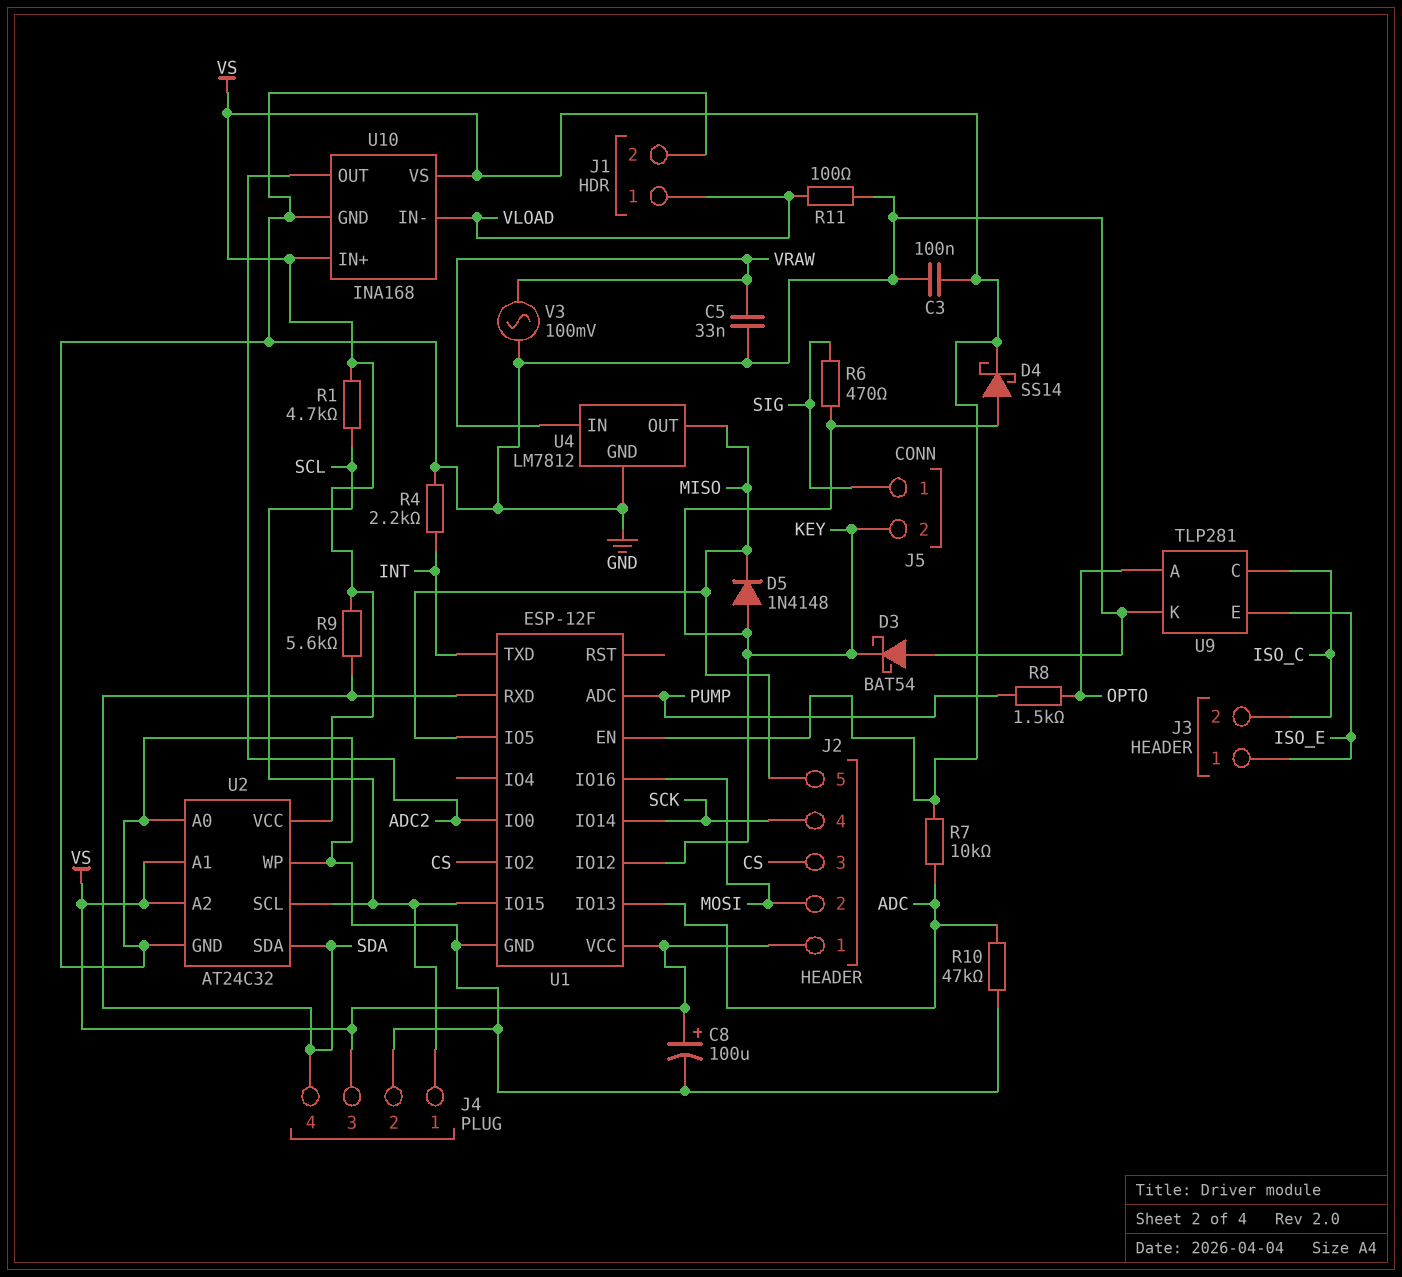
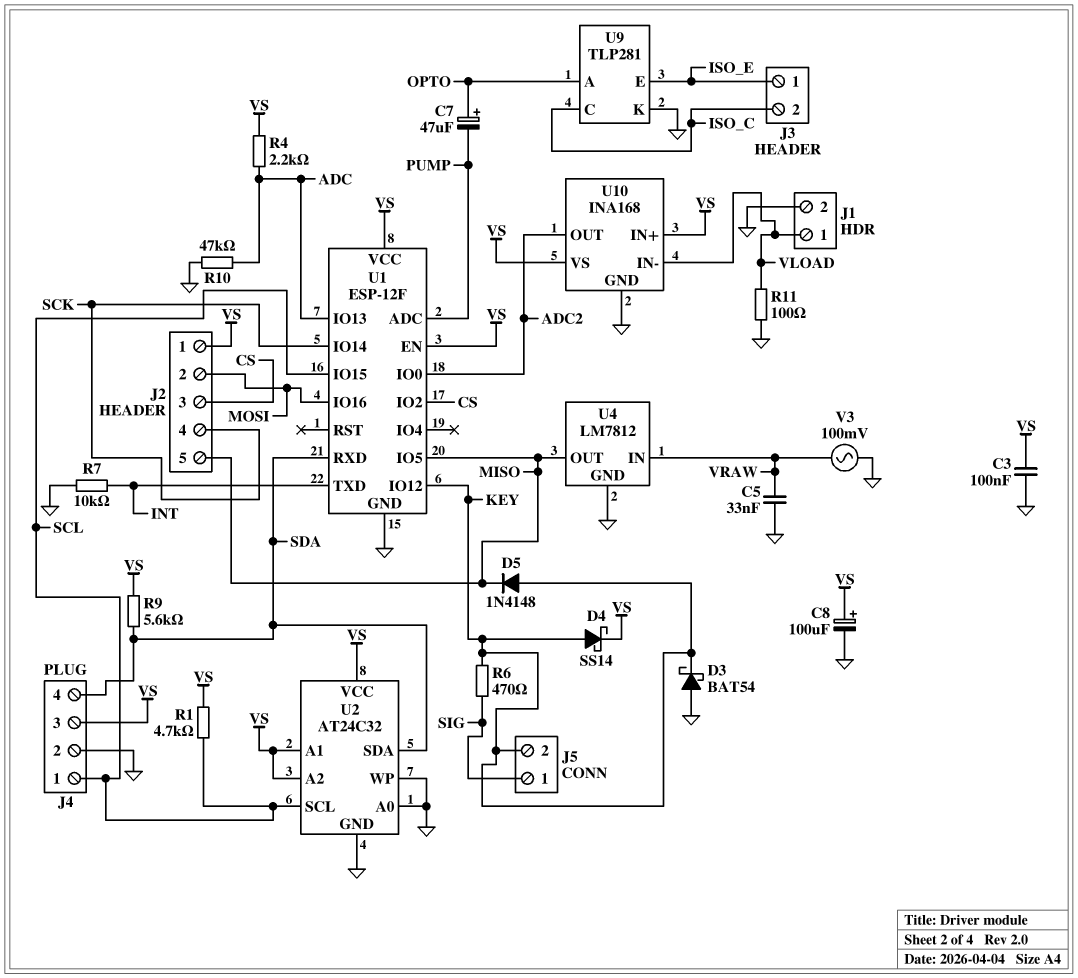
C7: none -> 47uF (plus OPTO, minus PUMP)
R4: 2.2k (GND, INT) -> 2.2k (ADC, VS)
R7: 10k (ADC, VS) -> 10k (GND, INT)
R8: 1.5k (OPTO, PUMP) -> none

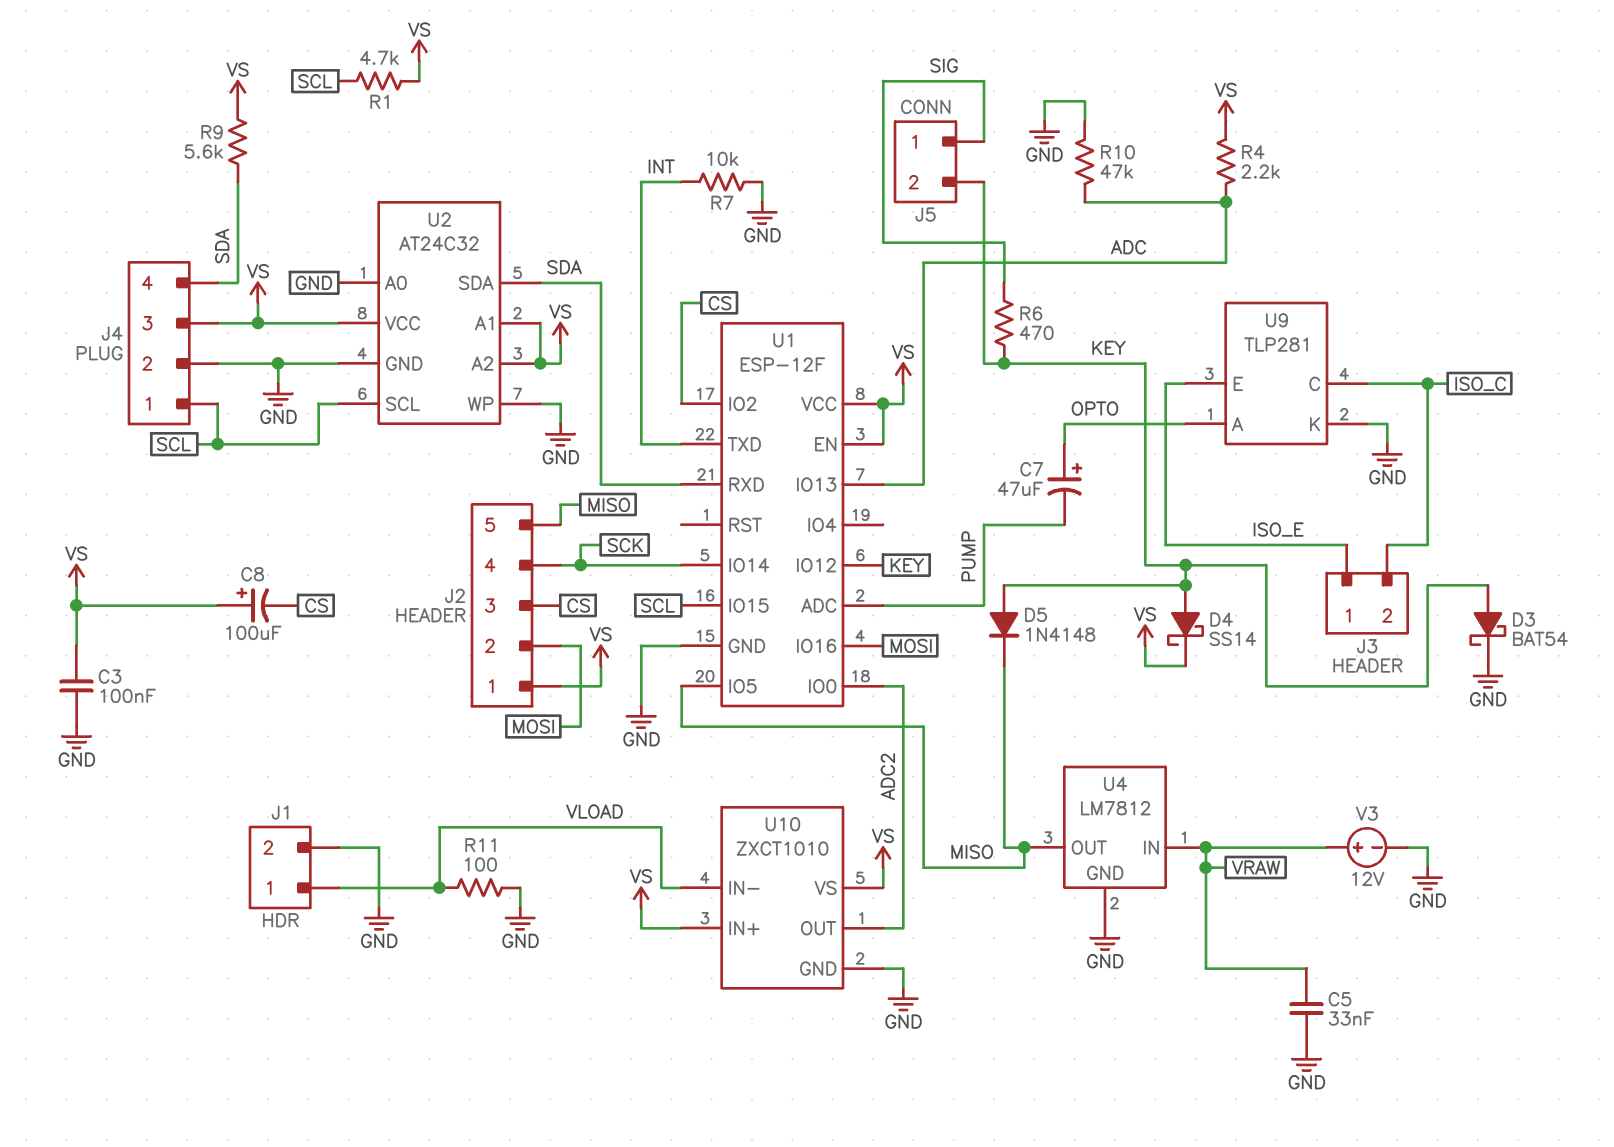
C8: 100uF (plus VS, minus GND) -> 100uF (plus VS, minus CS)
D3: schottky BAT54 (A GND, K KEY) -> schottky BAT54 (A KEY, K GND)
U10: INA168 -> ZXCT1010
V3: AC 100mV (GND, VRAW) -> 12V (plus VRAW, minus GND)

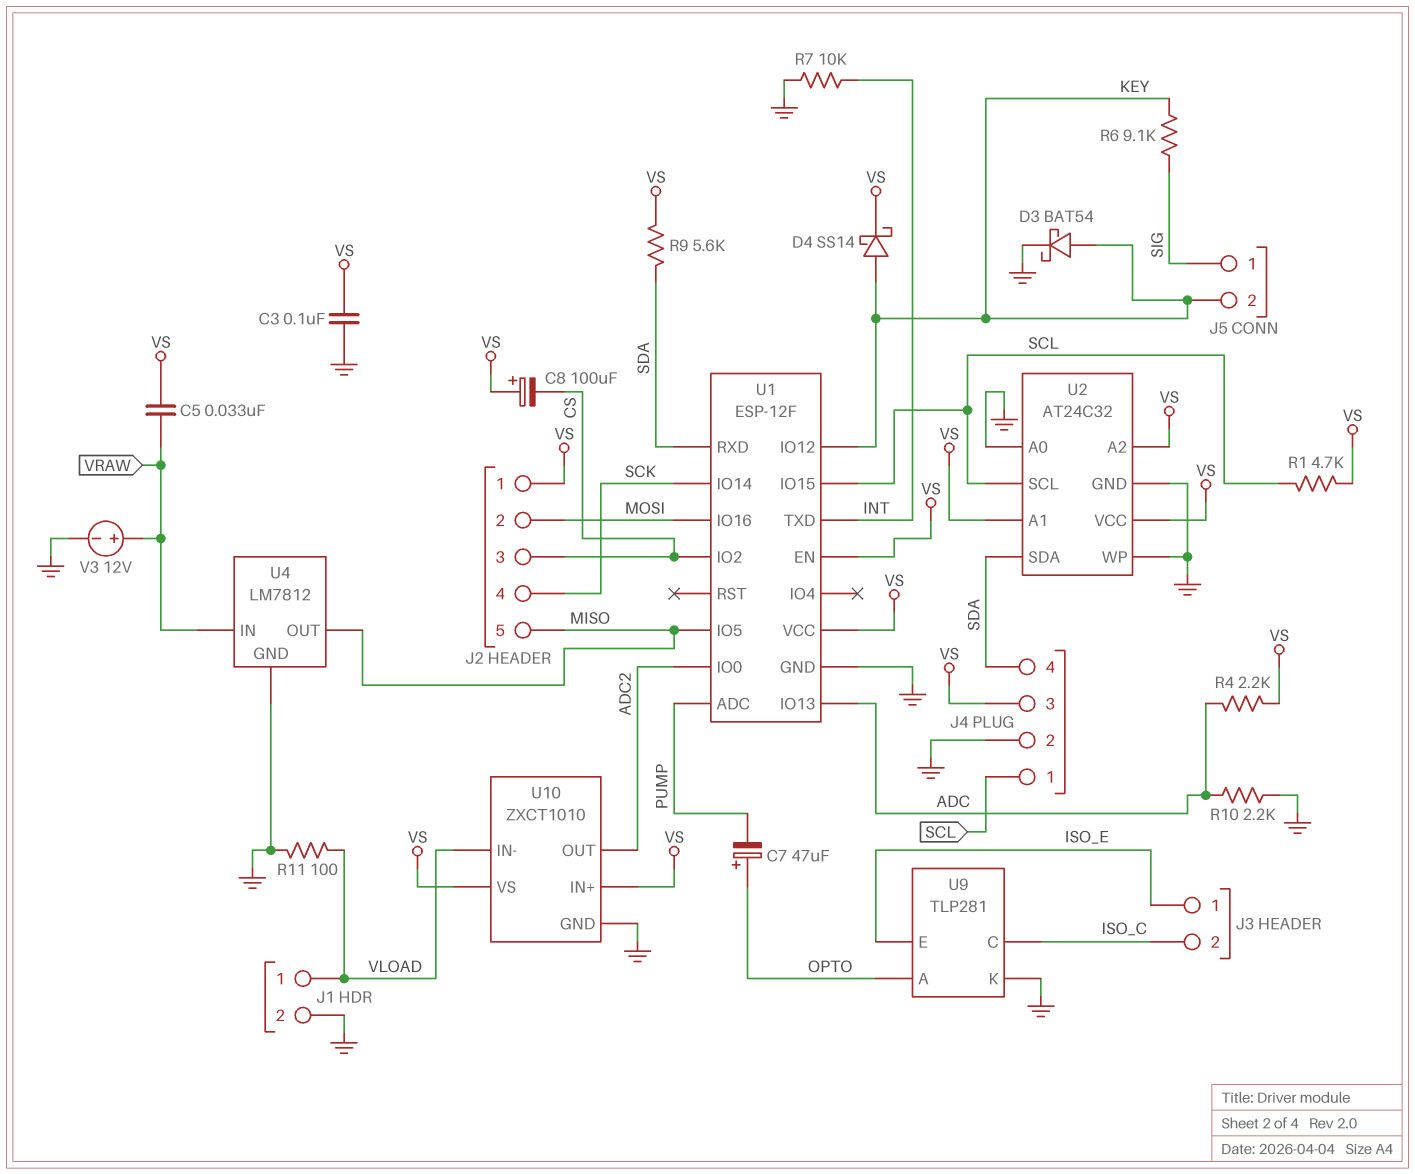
C5: 33nF (GND, VRAW) -> 33nF (VRAW, VS)
D5: diode 1N4148 (A KEY, K MISO) -> none
R6: 470 (KEY, SIG) -> 9.1k (KEY, SIG)
R10: 47k (ADC, GND) -> 2.2k (ADC, GND)

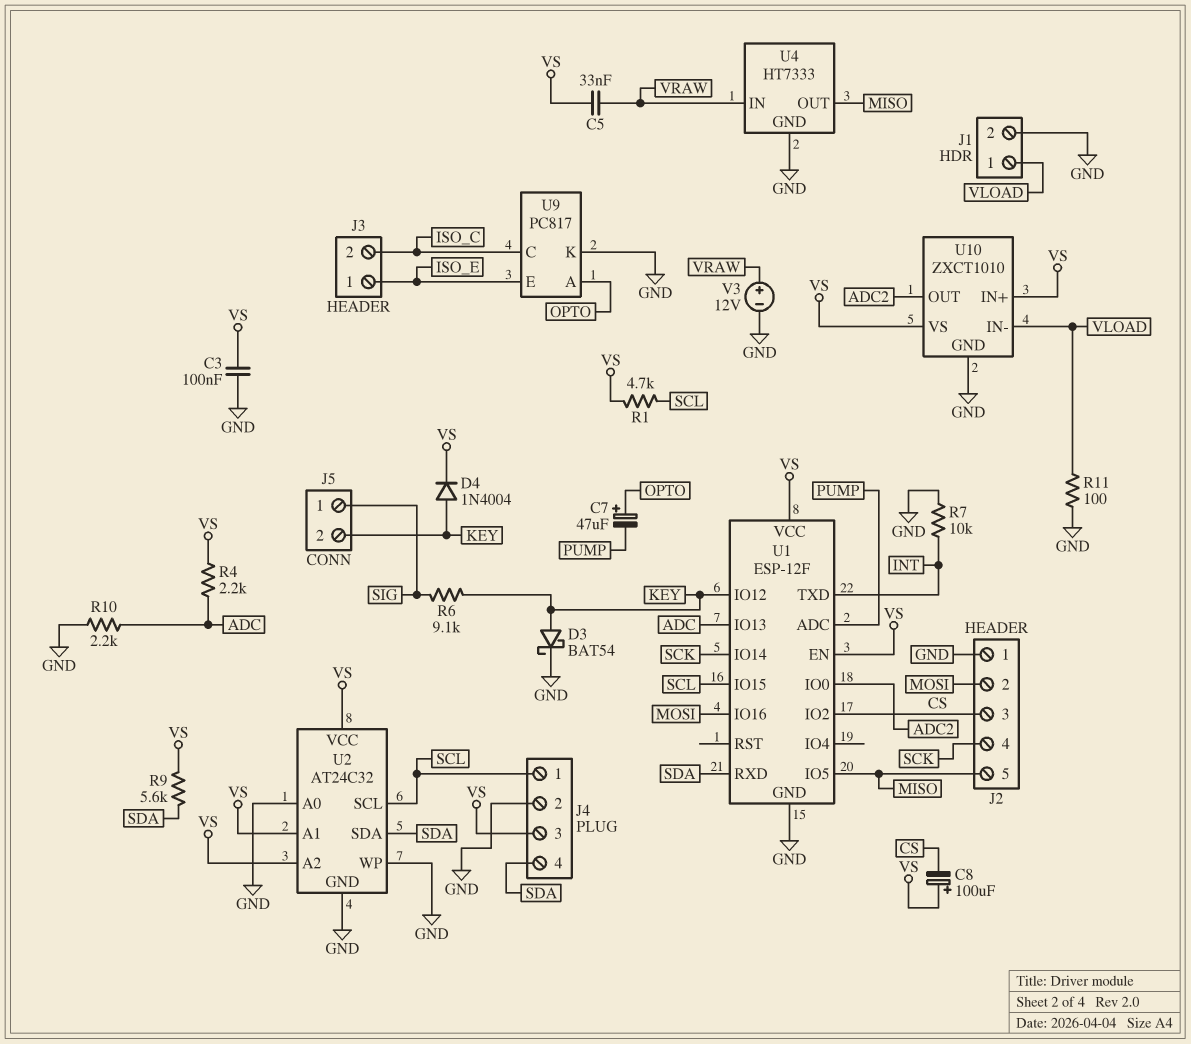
D4: schottky SS14 (A KEY, K VS) -> diode 1N4004 (A KEY, K VS)
J2 pin 1: VS -> GND
U4: LM7812 -> HT7333
U9: TLP281 -> PC817

